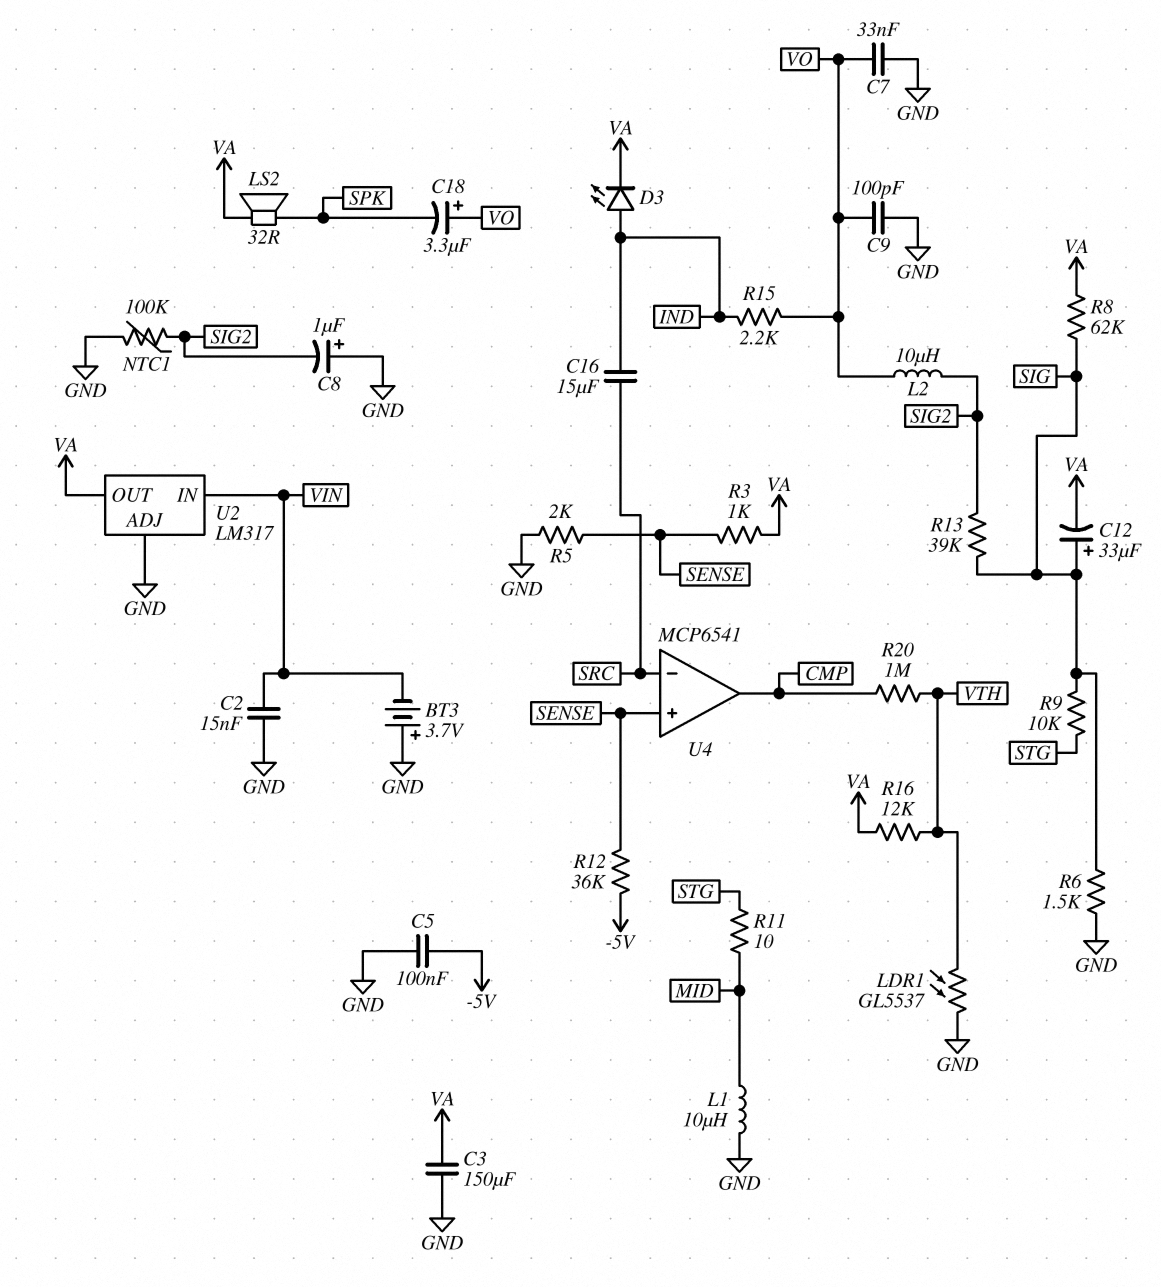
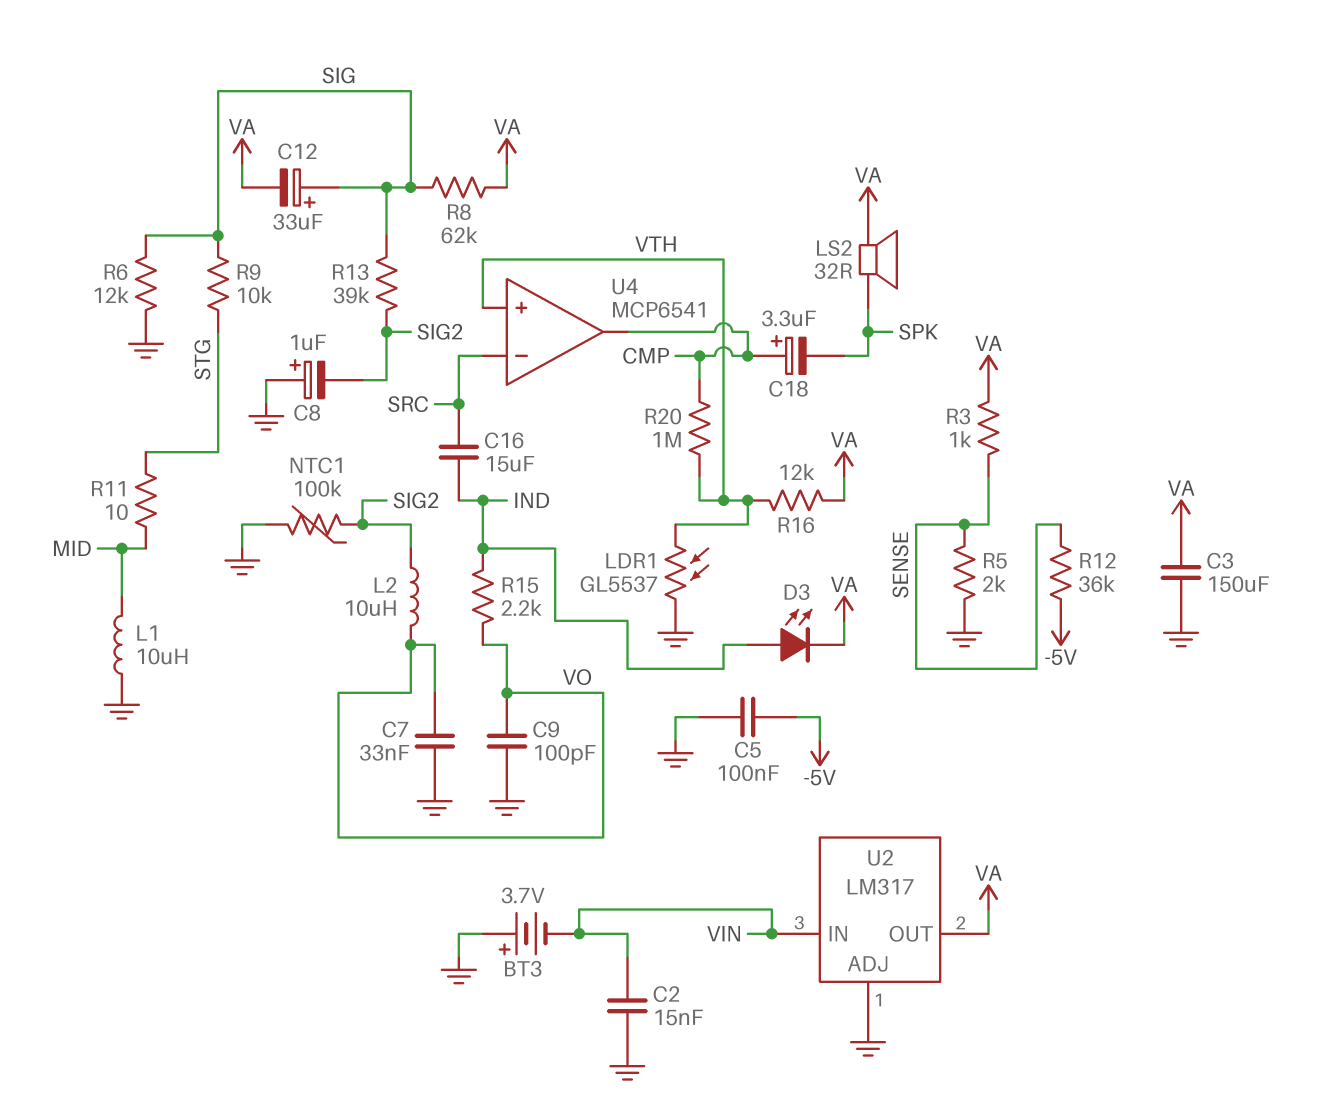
C18: 3.3uF (plus VO, minus SPK) -> 3.3uF (plus CMP, minus SPK)
R6: 1.5k (GND, SIG) -> 12k (GND, SIG)
U4 pin in+: SENSE -> VTH

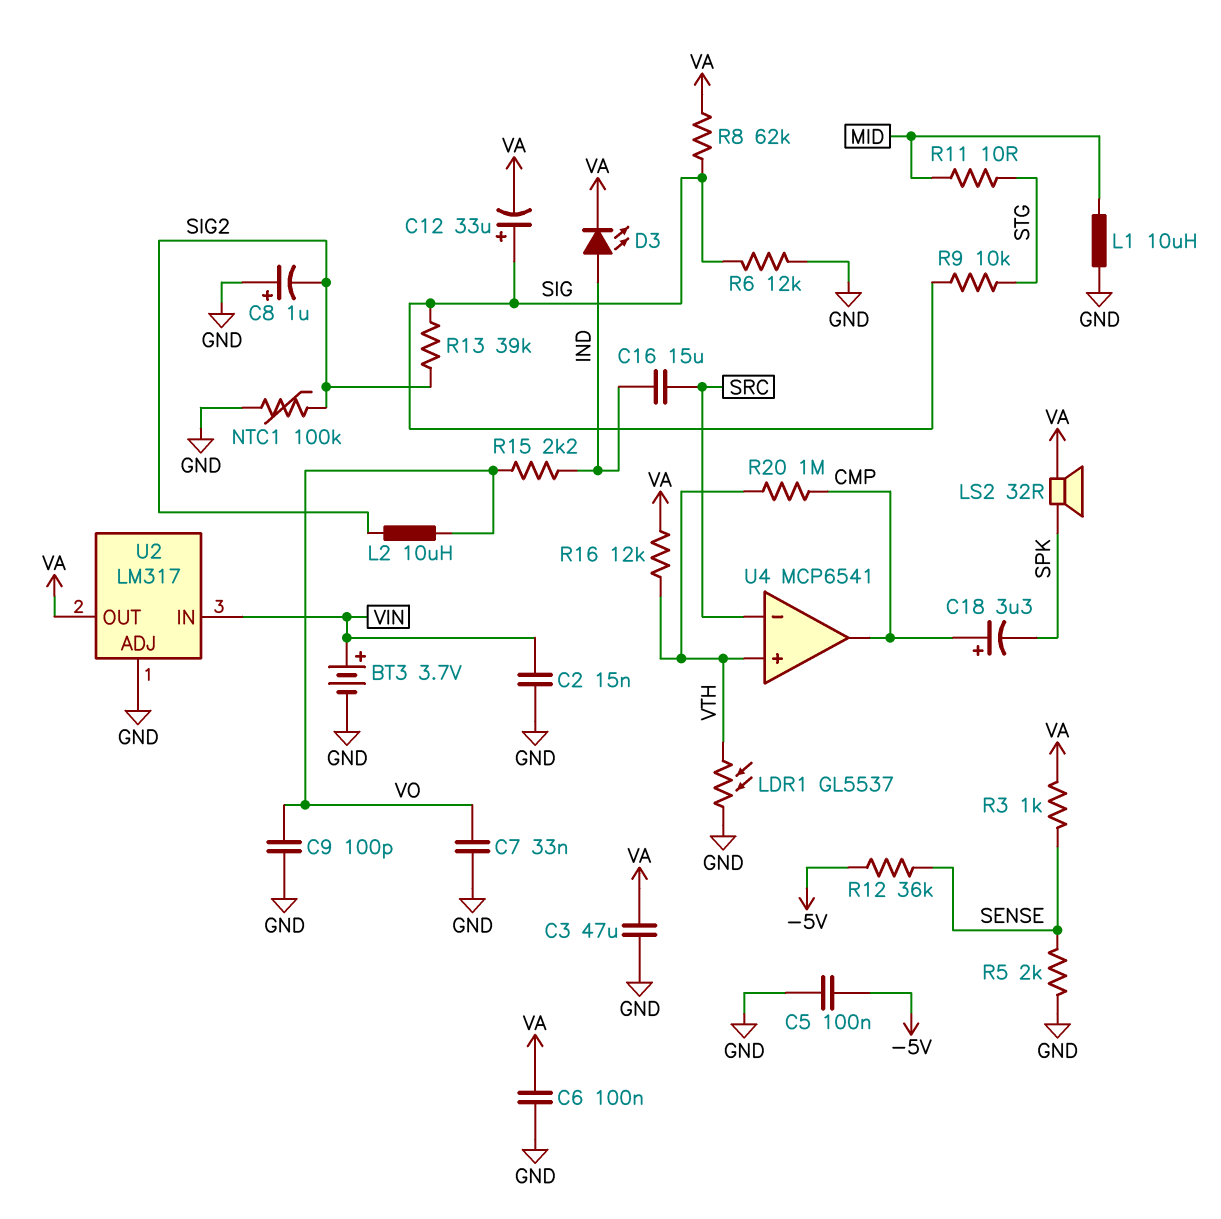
BT3: 3.7V (plus GND, minus VIN) -> 3.7V (plus VIN, minus GND)
C3: 150uF (GND, VA) -> 47uF (GND, VA)
C6: none -> 100nF (GND, VA)

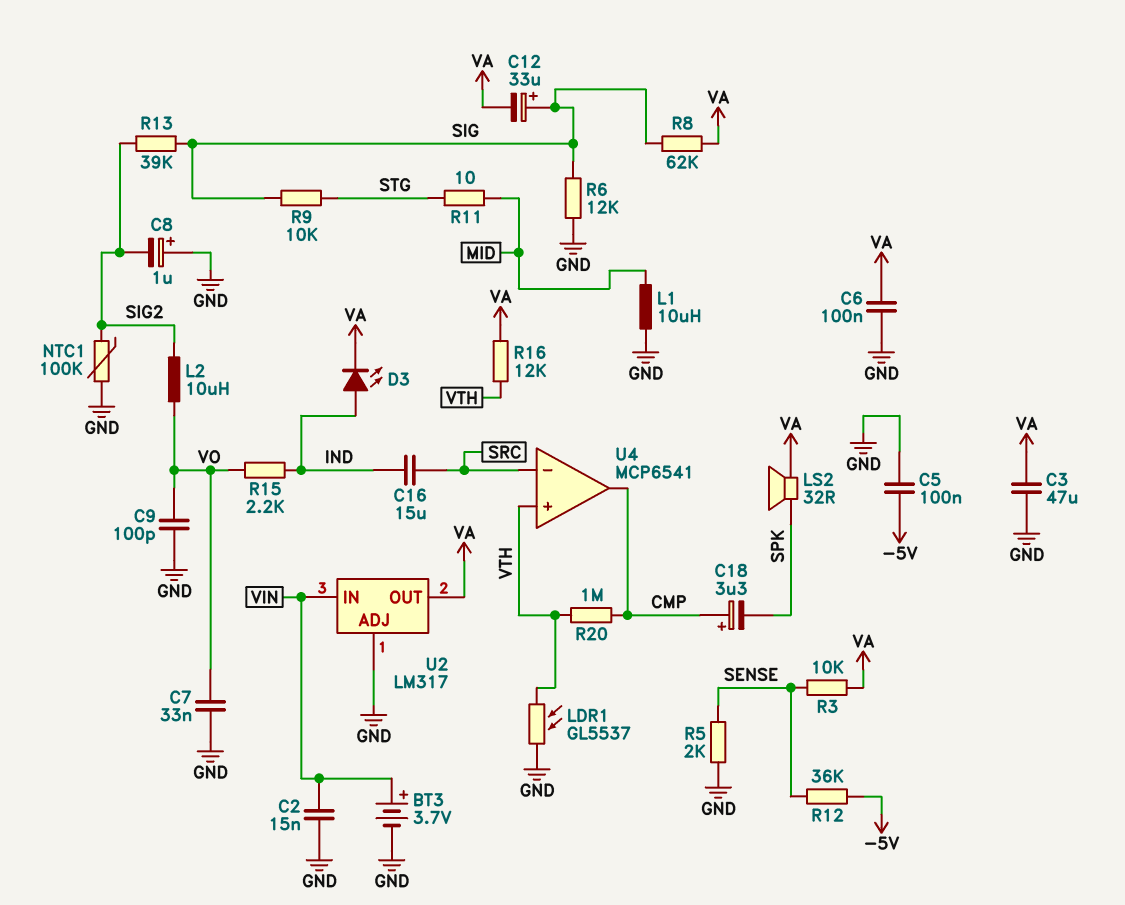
R3: 1k (SENSE, VA) -> 10k (SENSE, VA)

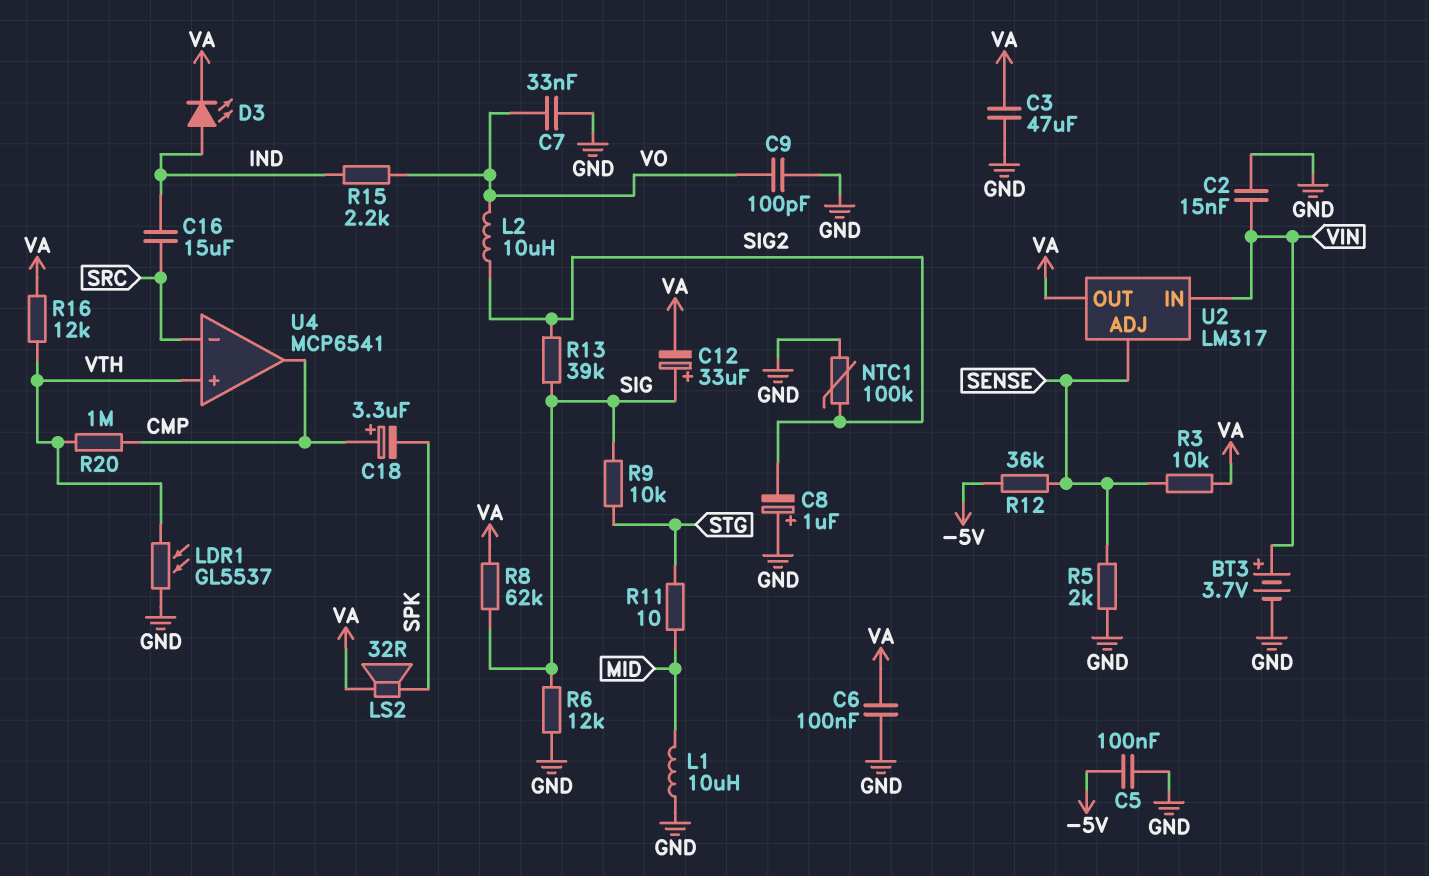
U2 pin ADJ: GND -> SENSE

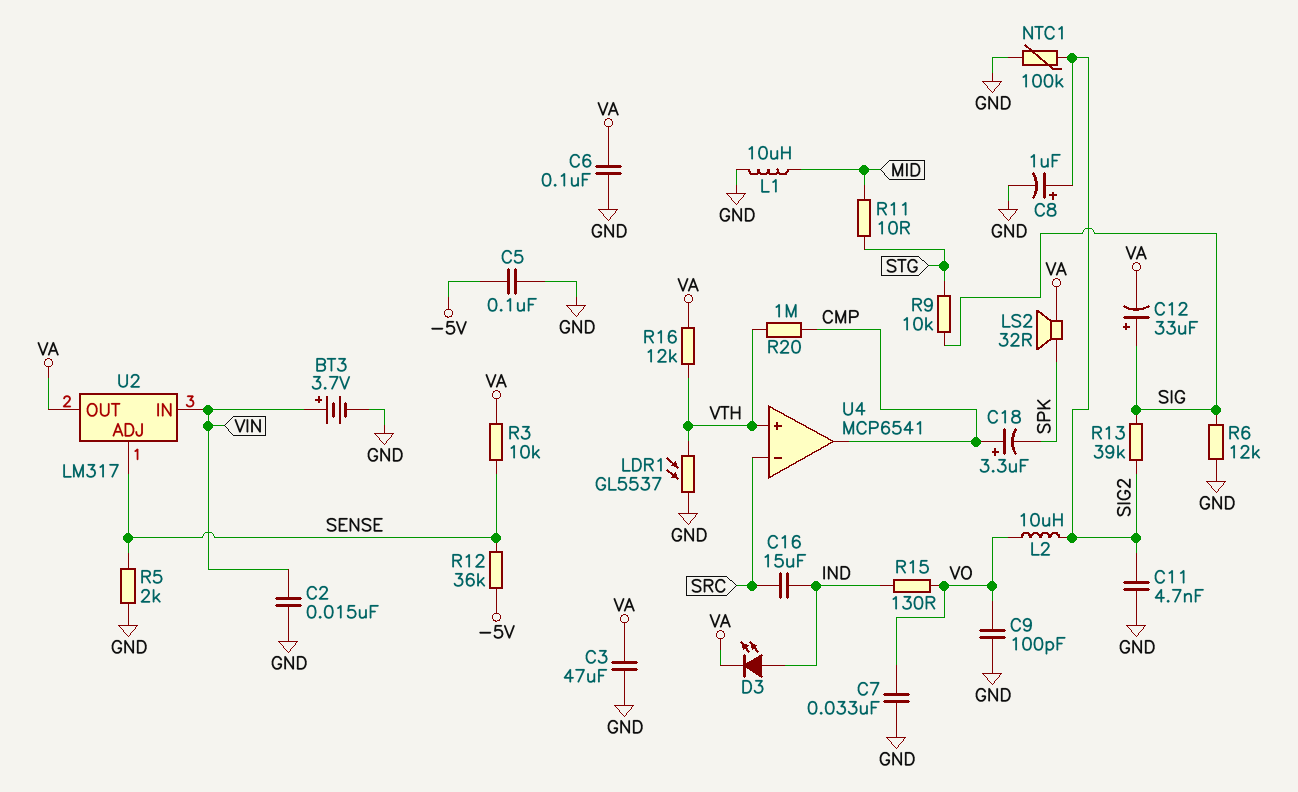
C8: 1uF (plus GND, minus SIG2) -> 1uF (plus SIG2, minus GND)
C11: none -> 4.7nF (GND, SIG2)
R8: 62k (SIG, VA) -> none
R15: 2.2k (IND, VO) -> 130 (IND, VO)

